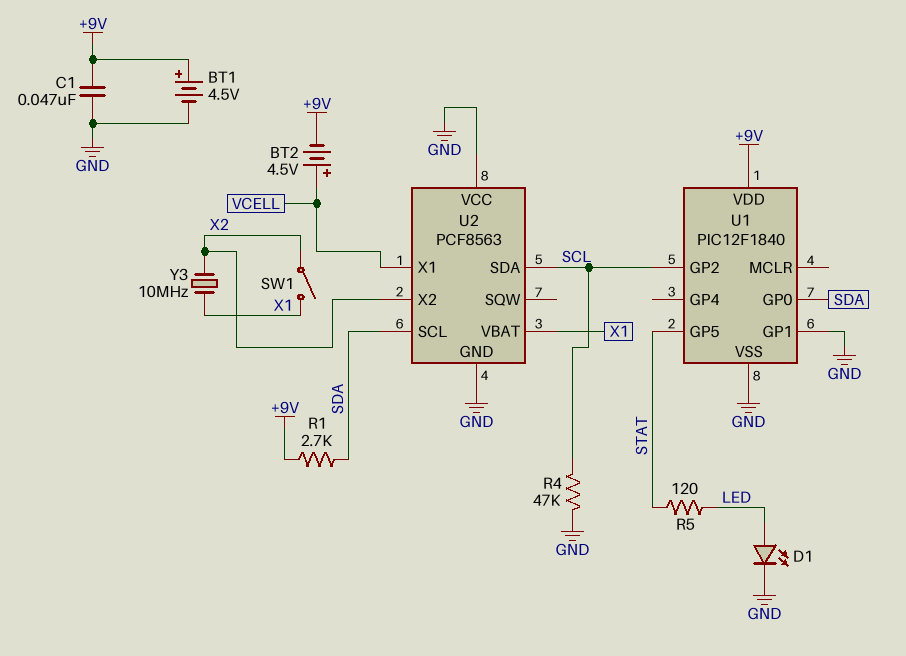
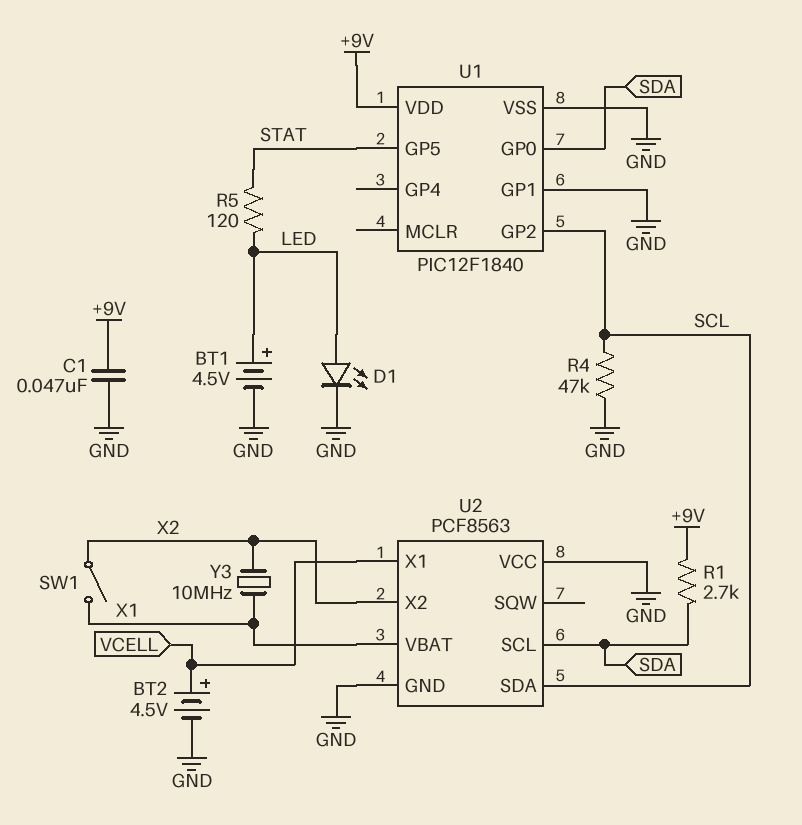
BT1: 4.5V (plus +9V, minus GND) -> 4.5V (plus LED, minus GND)
BT2: 4.5V (plus VCELL, minus +9V) -> 4.5V (plus VCELL, minus GND)

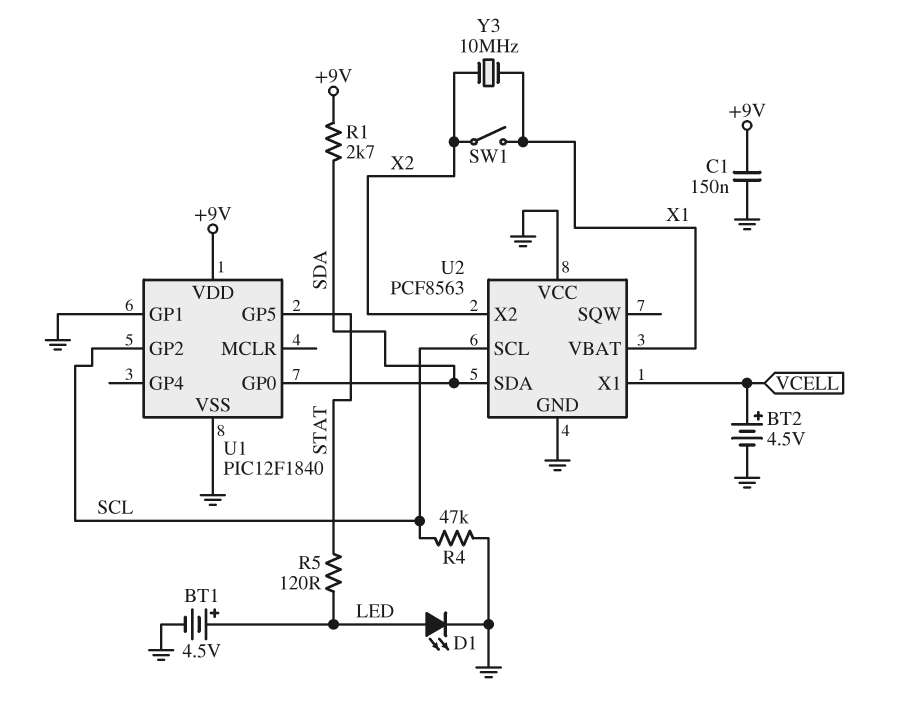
C1: 47nF (+9V, GND) -> 150nF (+9V, GND)
U2 pin SCL: SDA -> SCL
U2 pin SDA: SCL -> SDA

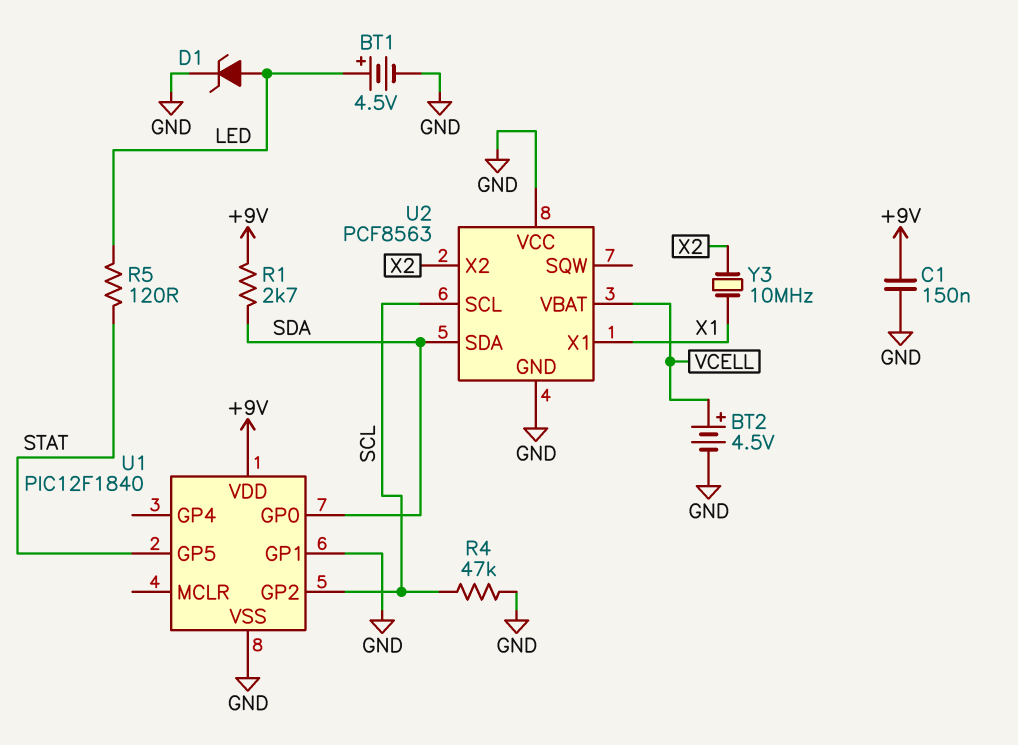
D1: LED (A LED, K GND) -> zener (A LED, K GND)
SW1: switch (X1, X2) -> none
U2 pin VBAT: X1 -> VCELL
U2 pin X1: VCELL -> X1

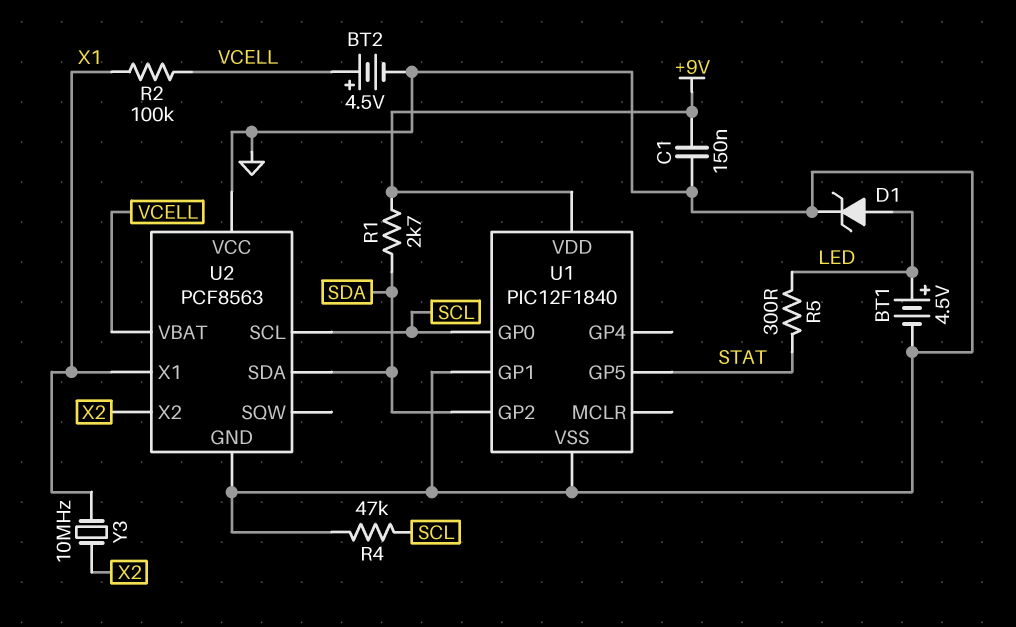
R2: none -> 100k (VCELL, X1)
R5: 120 (LED, STAT) -> 300 (LED, STAT)
U1 pin GP0: SDA -> SCL
U1 pin GP2: SCL -> SDA

